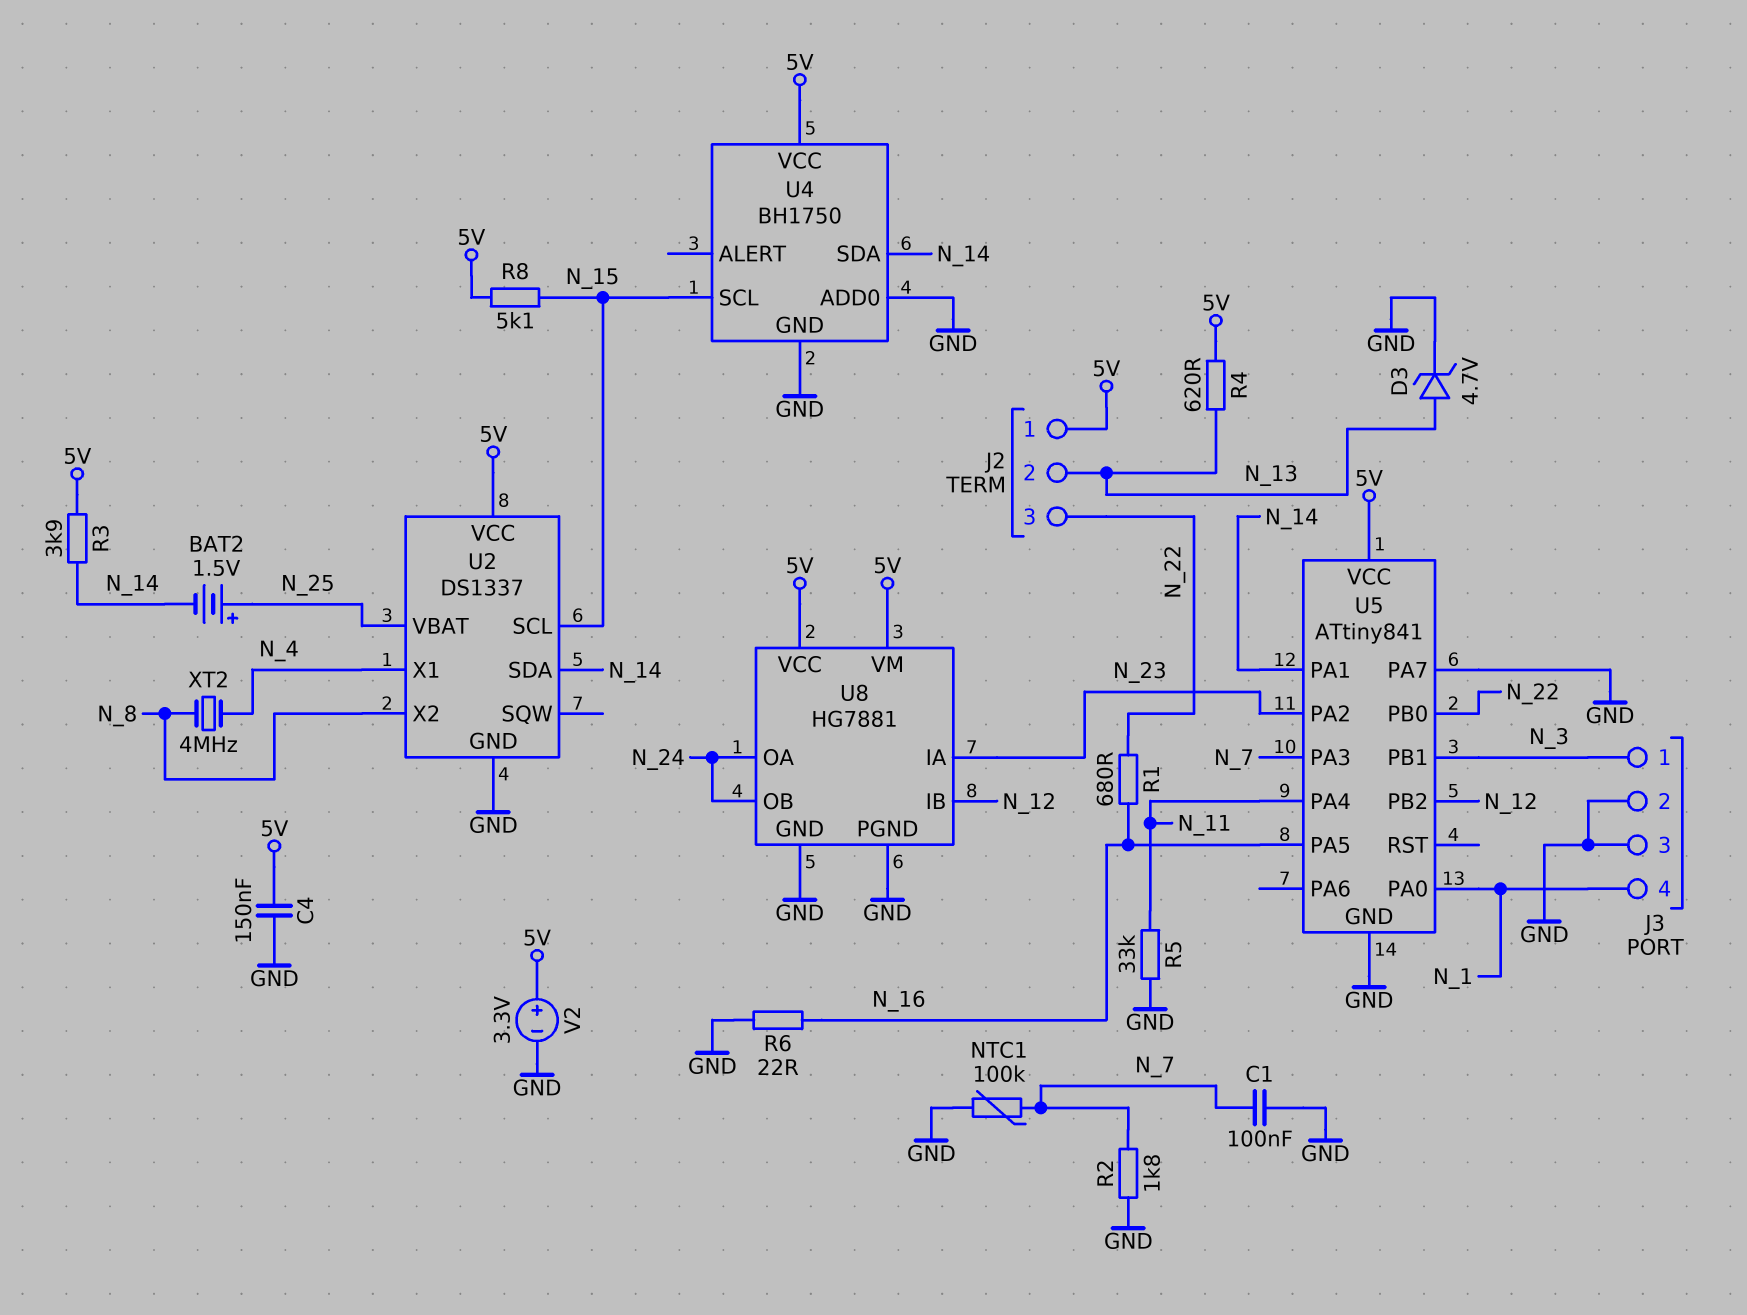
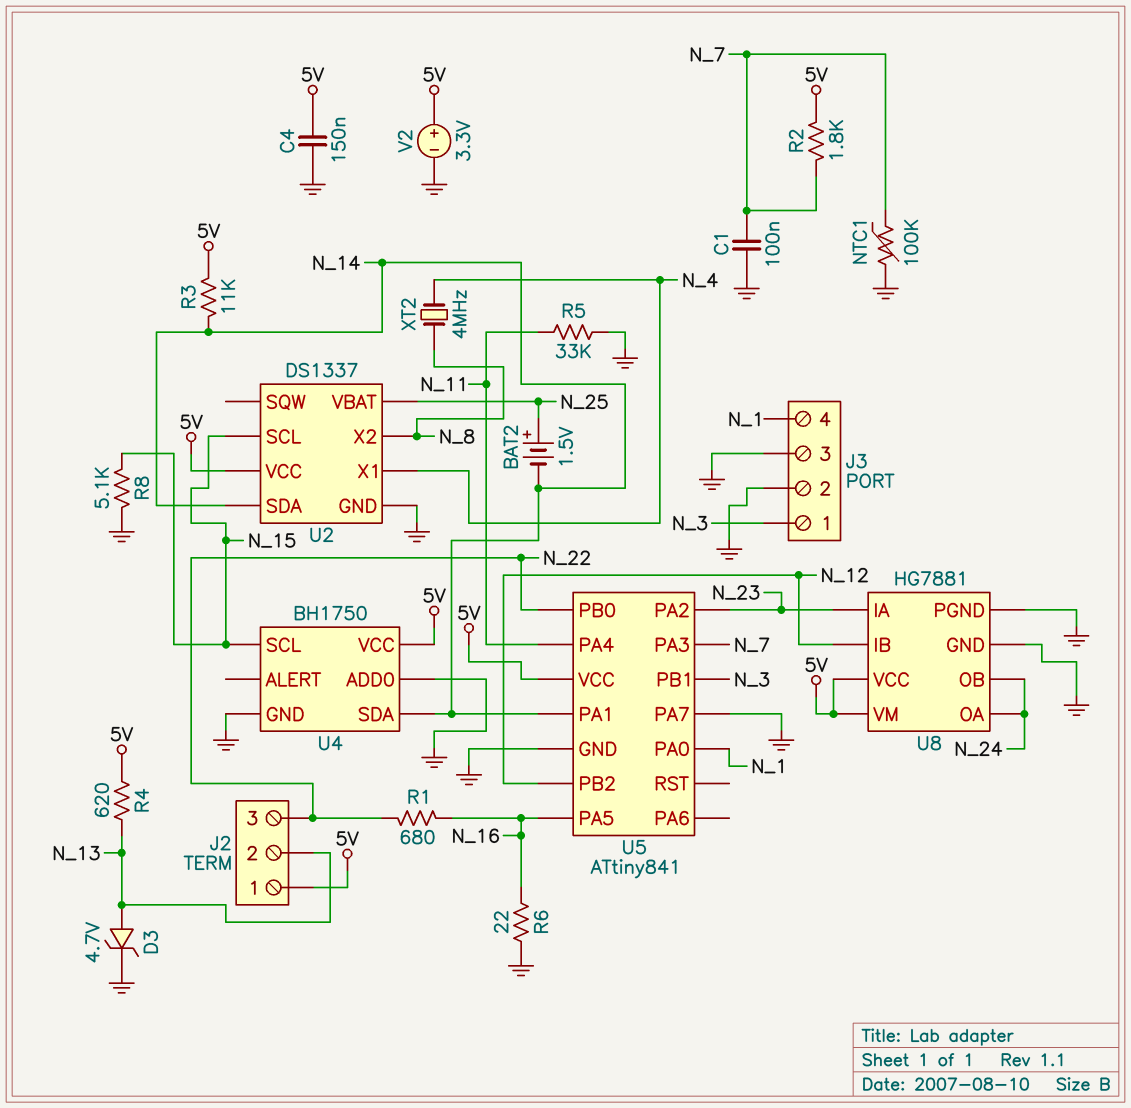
R2: 1.8k (GND, N_7) -> 1.8k (5V, N_7)
R3: 3.9k (5V, N_14) -> 11k (5V, N_14)
R8: 5.1k (5V, N_15) -> 5.1k (GND, N_15)

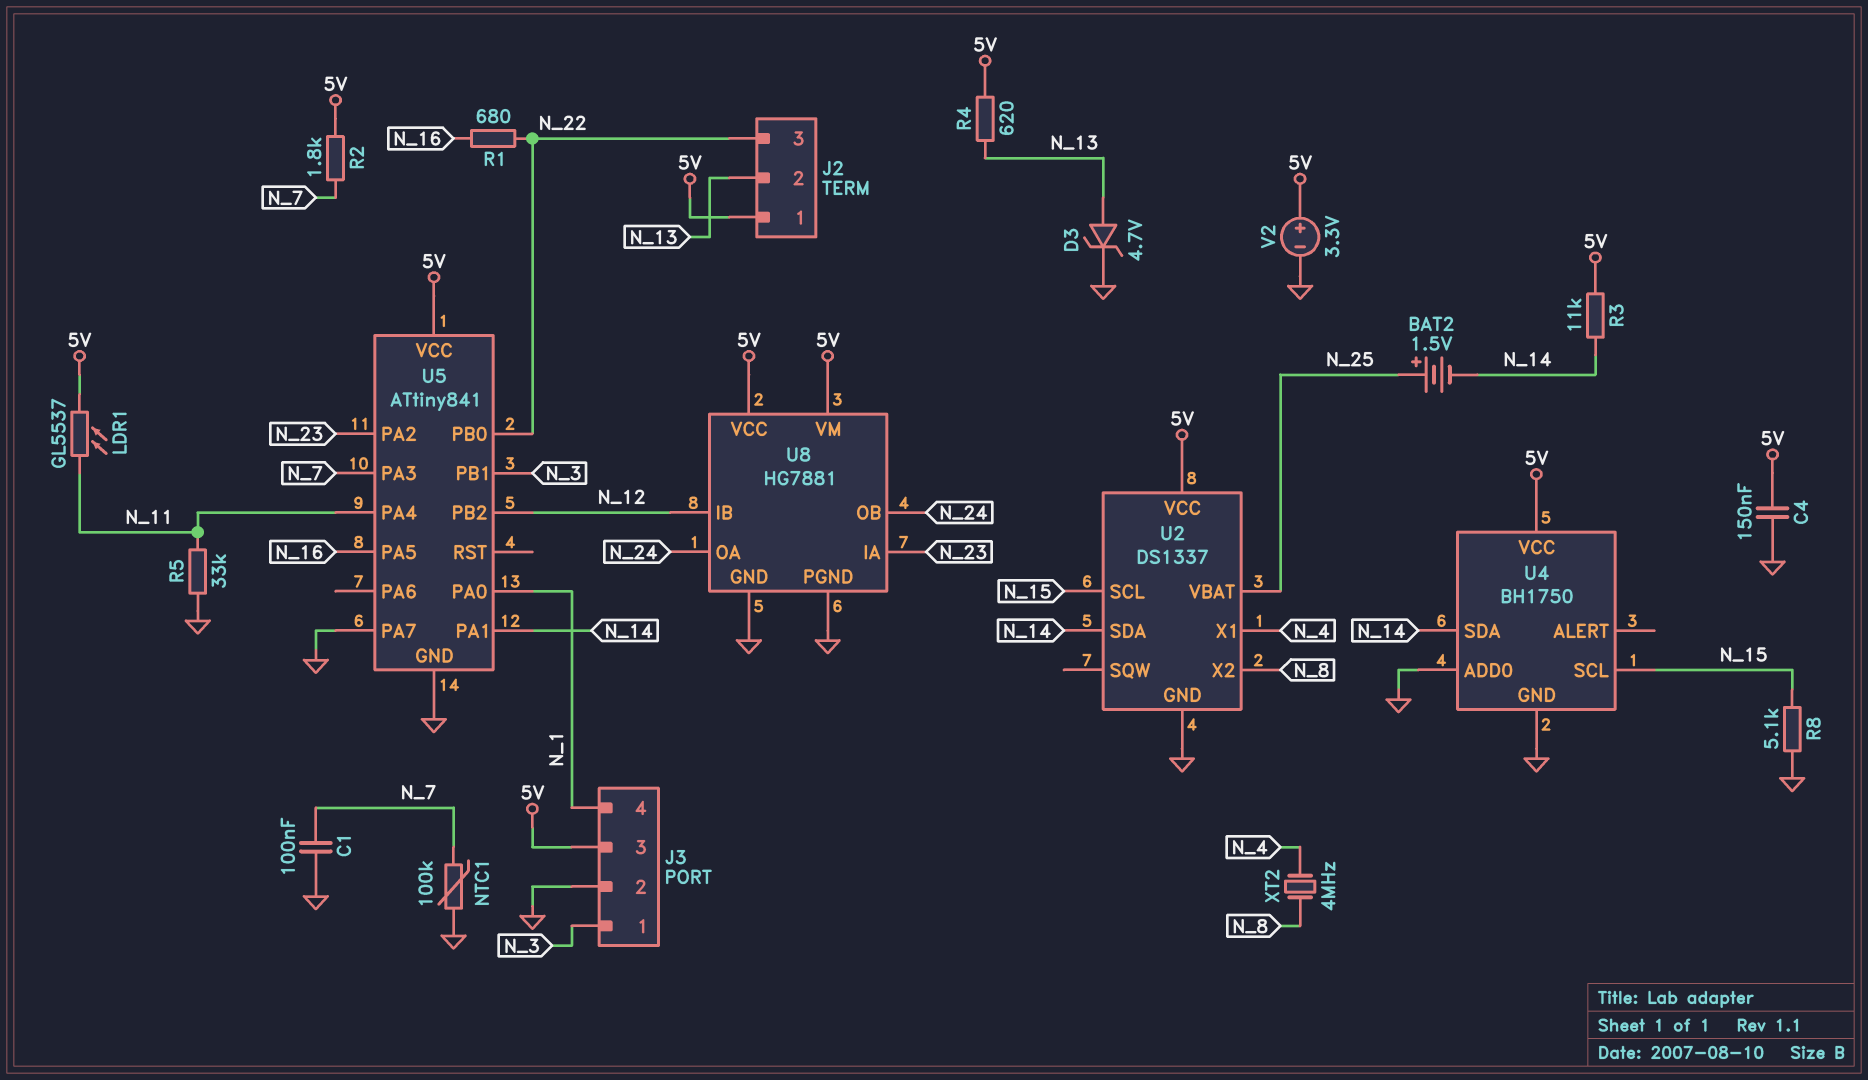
J3 pin 3: GND -> 5V
LDR1: none -> GL5537 (5V, N_11)
R6: 22 (GND, N_16) -> none

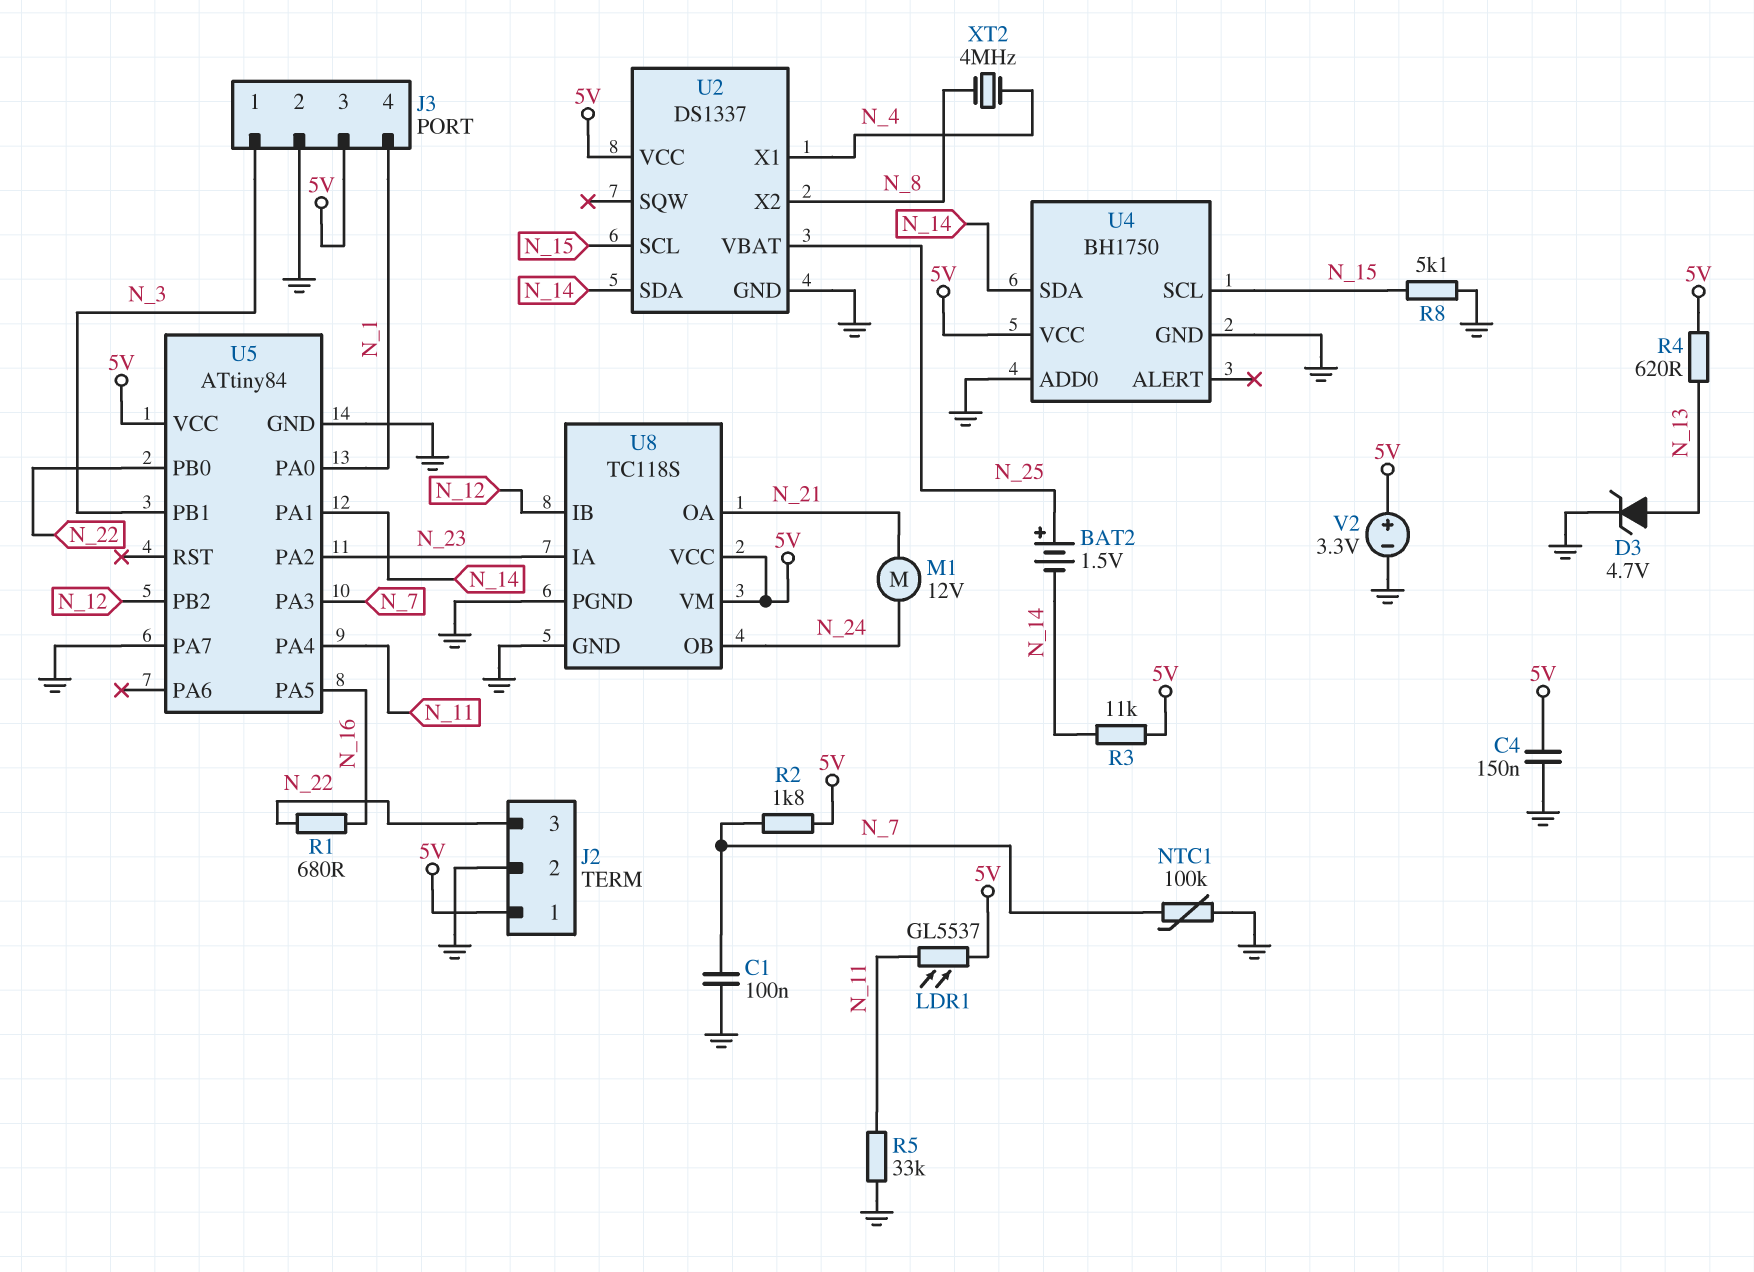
J2 pin 2: N_13 -> GND
M1: none -> motor 12V (N_21, N_24)
U5: ATtiny841 -> ATtiny84
U8: HG7881 -> TC118S
U8 pin OA: N_24 -> N_21

